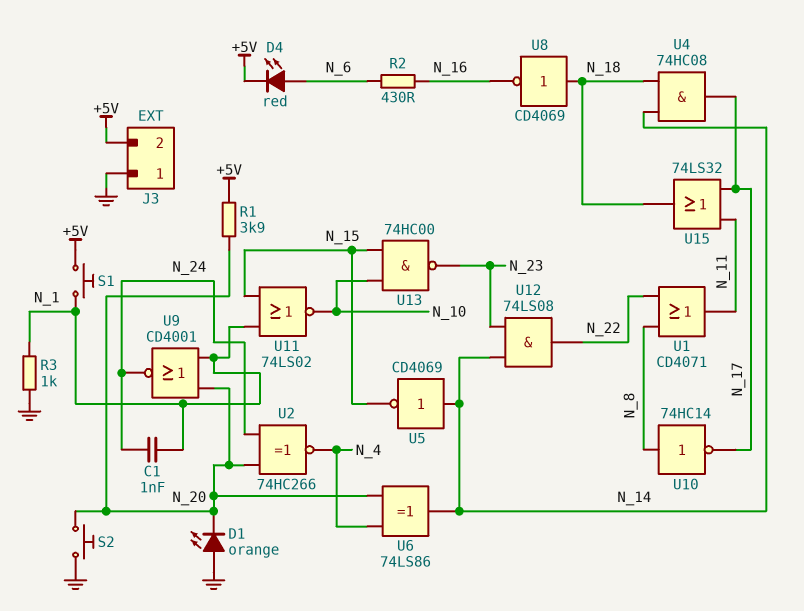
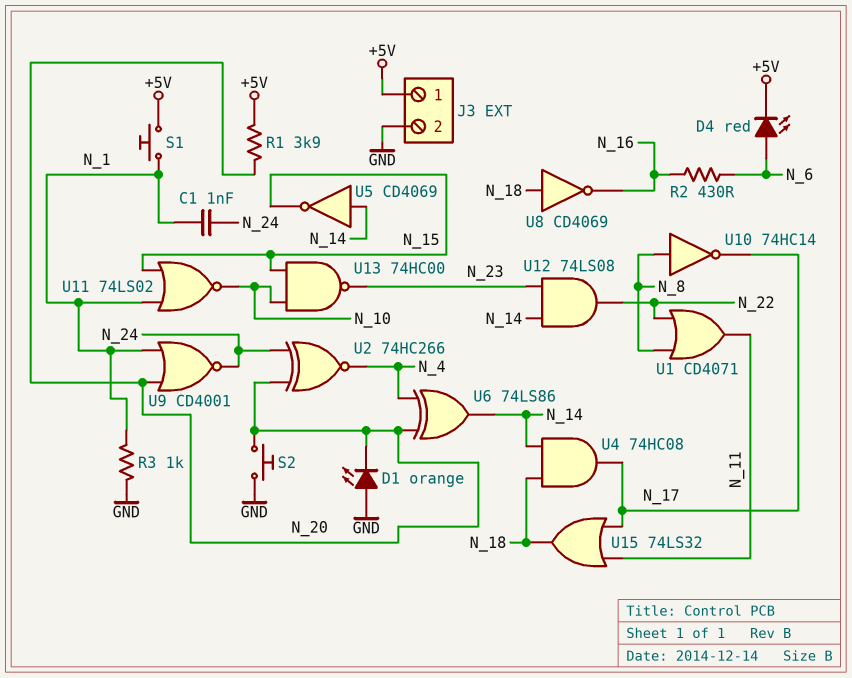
J3 pin 1: GND -> +5V
J3 pin 2: +5V -> GND

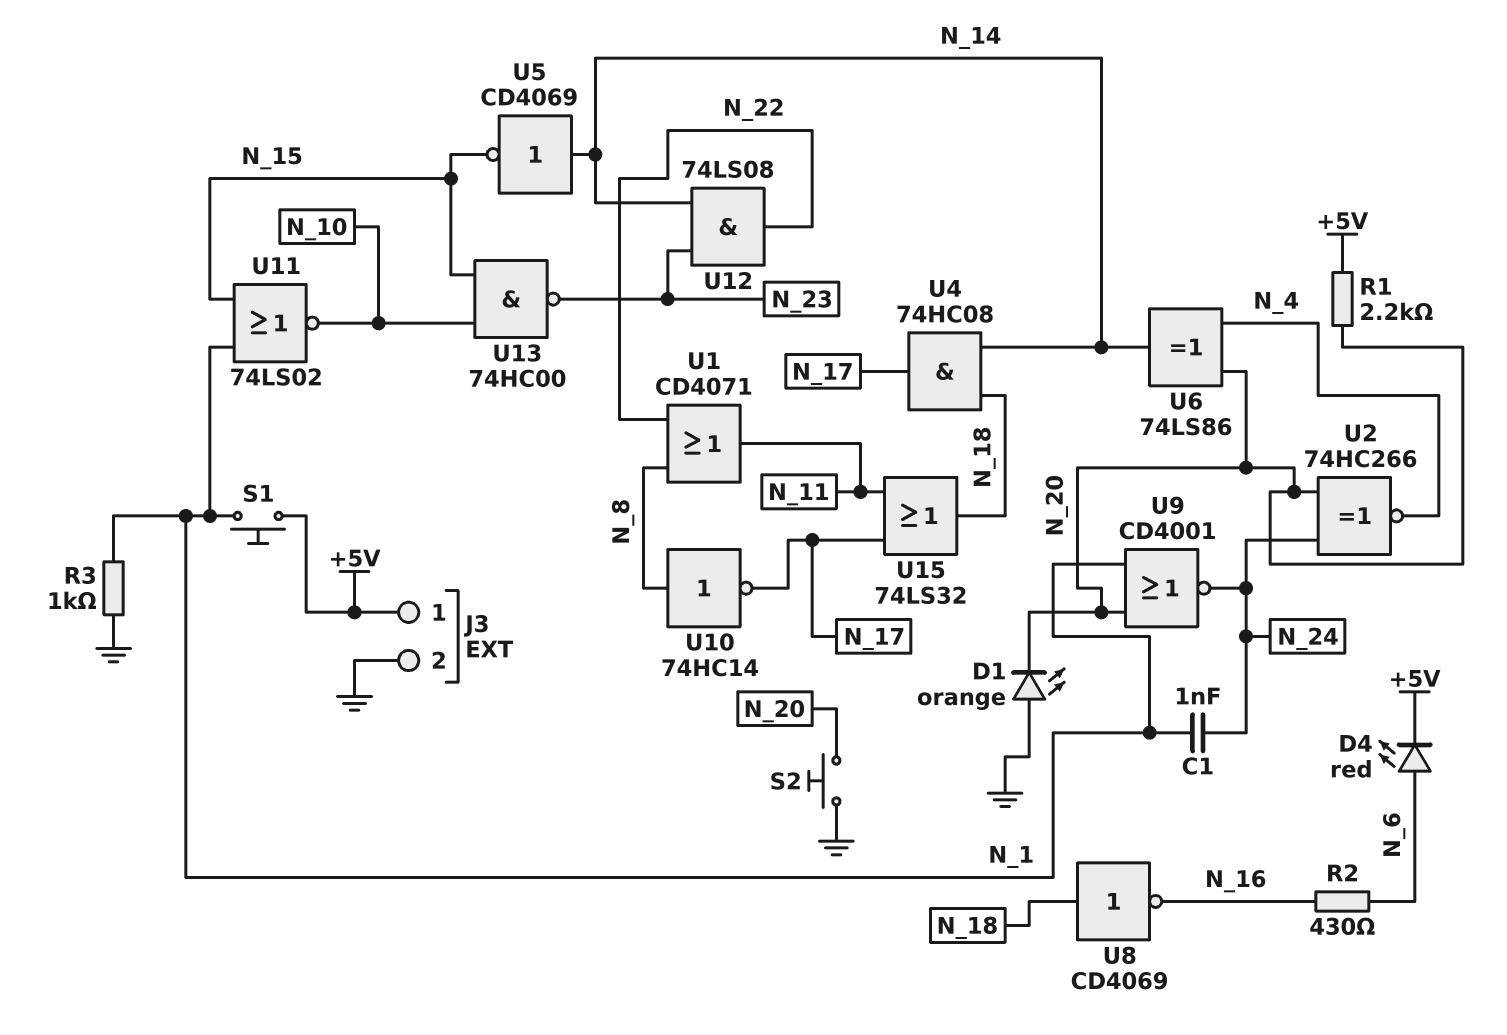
R1: 3.9k (+5V, N_20) -> 2.2k (+5V, N_20)

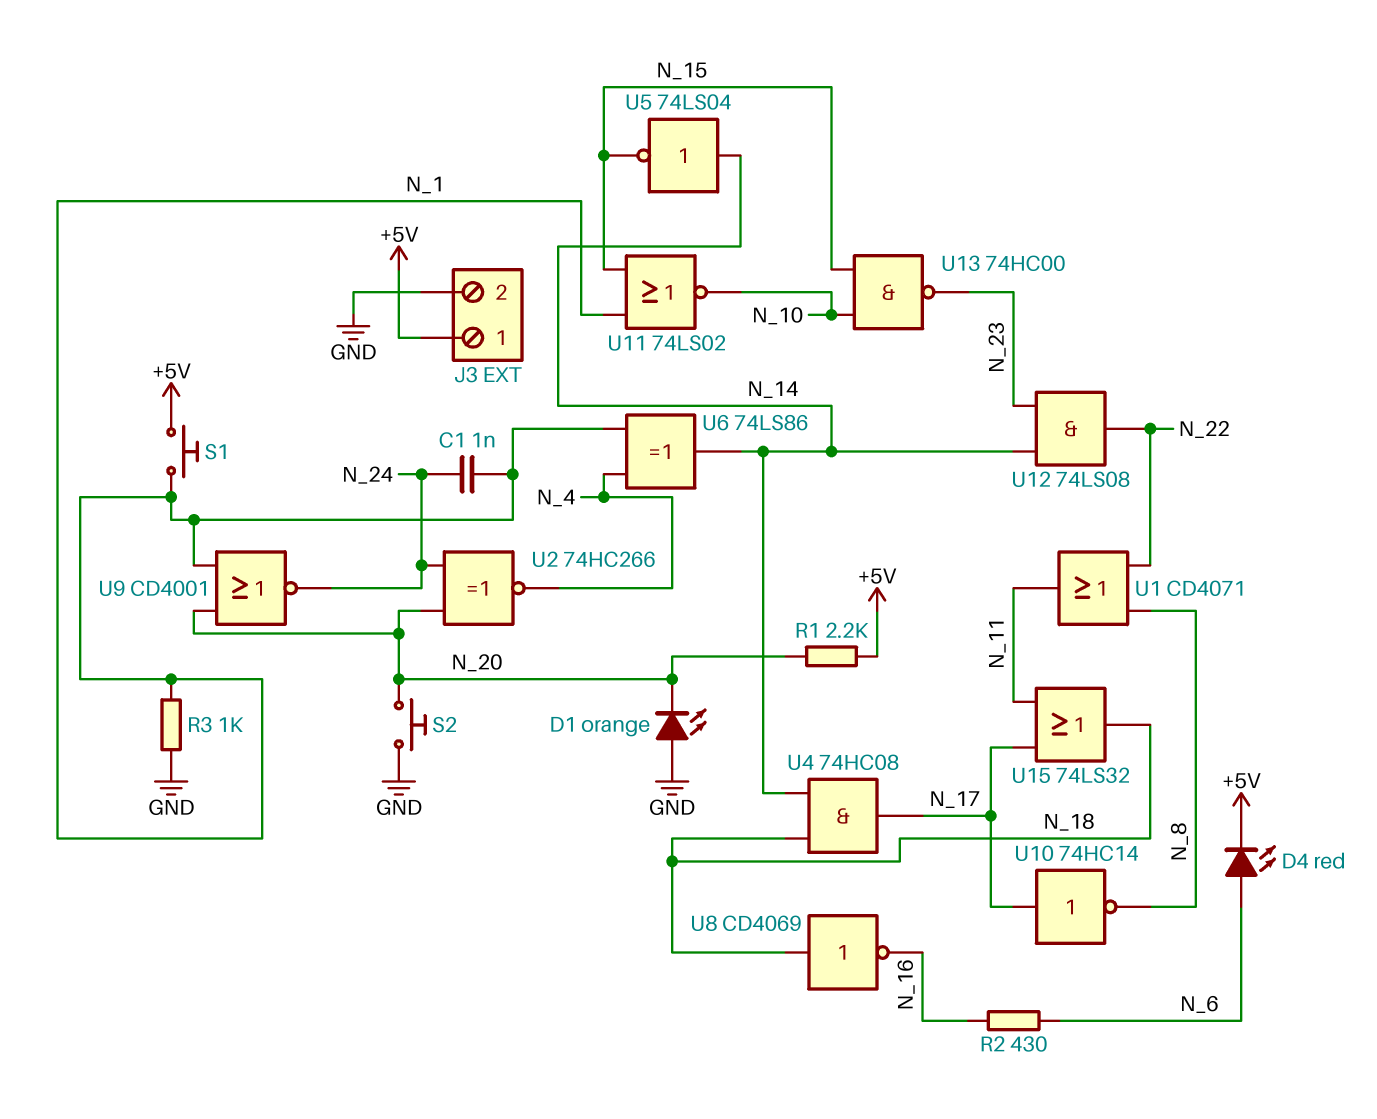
U5: NOT CD4069 (in N_14, out N_15) -> NOT 74LS04 (in N_14, out N_15)
U6: XOR 74LS86 (in N_4, in N_20, out N_14) -> XOR 74LS86 (in N_1, in N_4, out N_14)
U10: NOT 74HC14 (in N_8, out N_17) -> NOT 74HC14 (in N_17, out N_8)

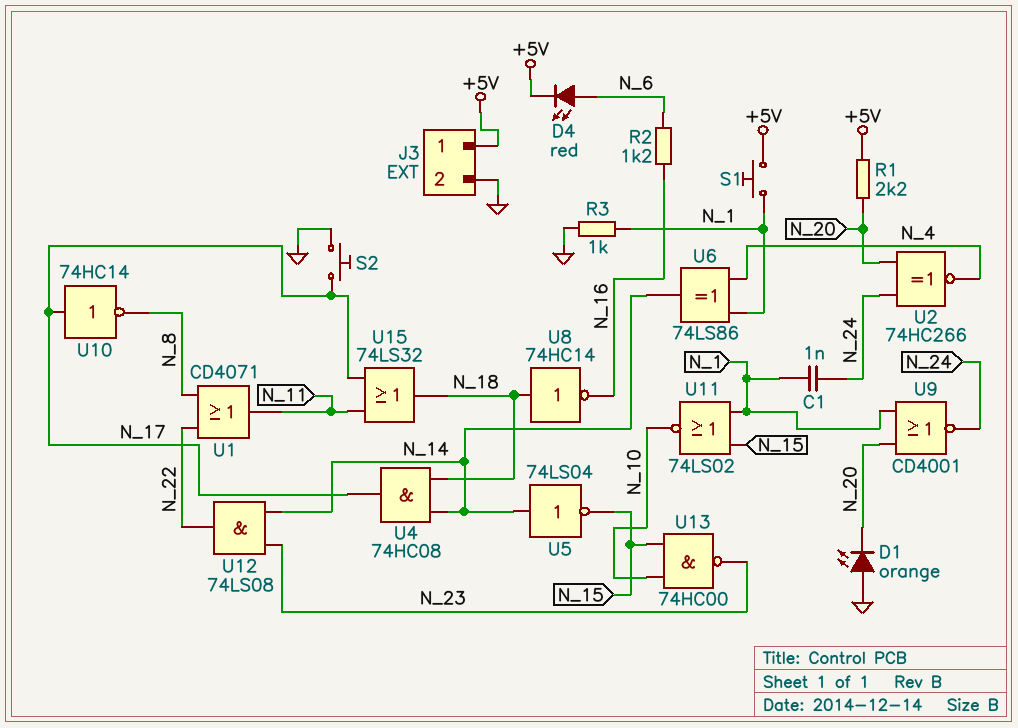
R2: 430 (N_6, N_16) -> 1.2k (N_6, N_16)
S2: button (GND, N_20) -> button (GND, N_17)
U8: NOT CD4069 (in N_18, out N_16) -> NOT 74HC14 (in N_18, out N_16)

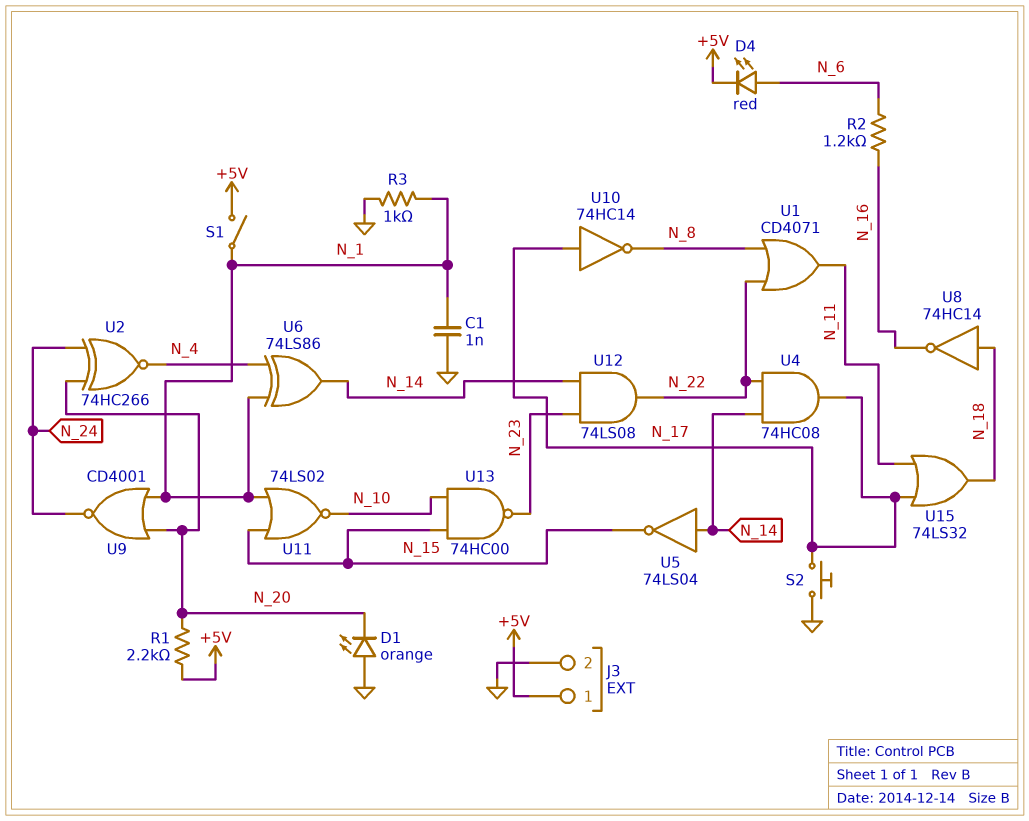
C1: 1nF (N_1, N_24) -> 1nF (GND, N_1)
S1: button (+5V, N_1) -> switch (+5V, N_1)
U4: AND 74HC08 (in N_14, in N_18, out N_17) -> AND 74HC08 (in N_14, in N_22, out N_17)

